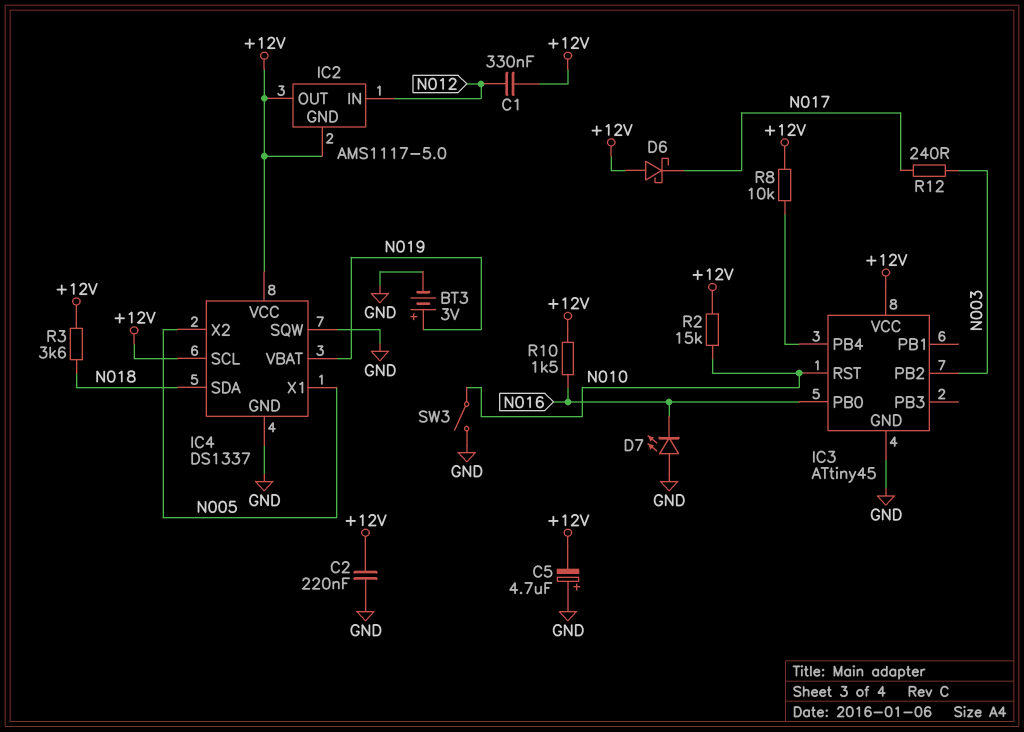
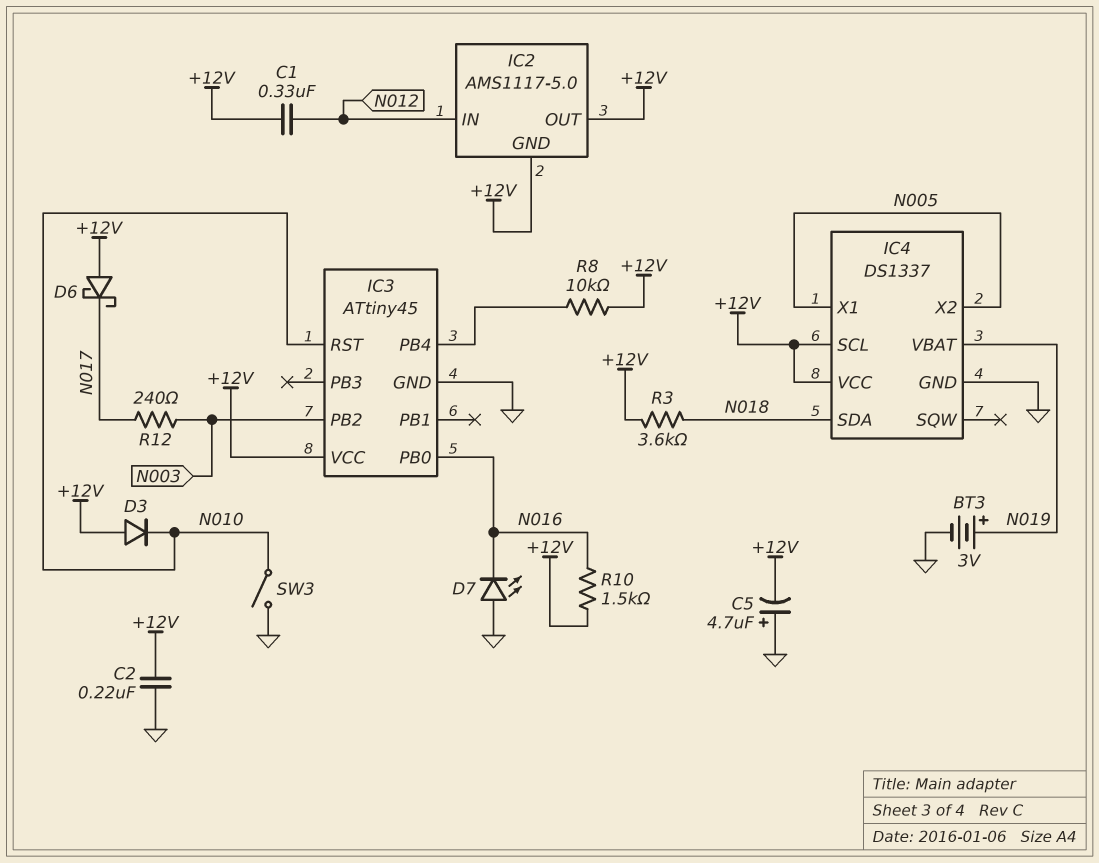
D3: none -> diode (A +12V, K N010)
IC4 pin SQW: GND -> none
R2: 15k (+12V, N010) -> none

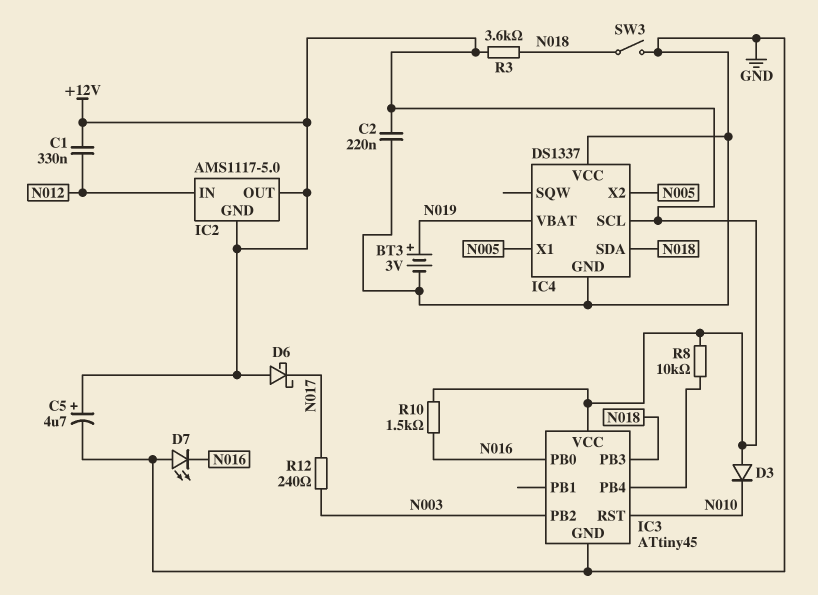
C5: 4.7uF (plus GND, minus +12V) -> 4.7uF (plus +12V, minus GND)
IC3 pin PB3: none -> N018
IC4 pin VCC: +12V -> GND
SW3: switch (GND, N010) -> switch (GND, N018)

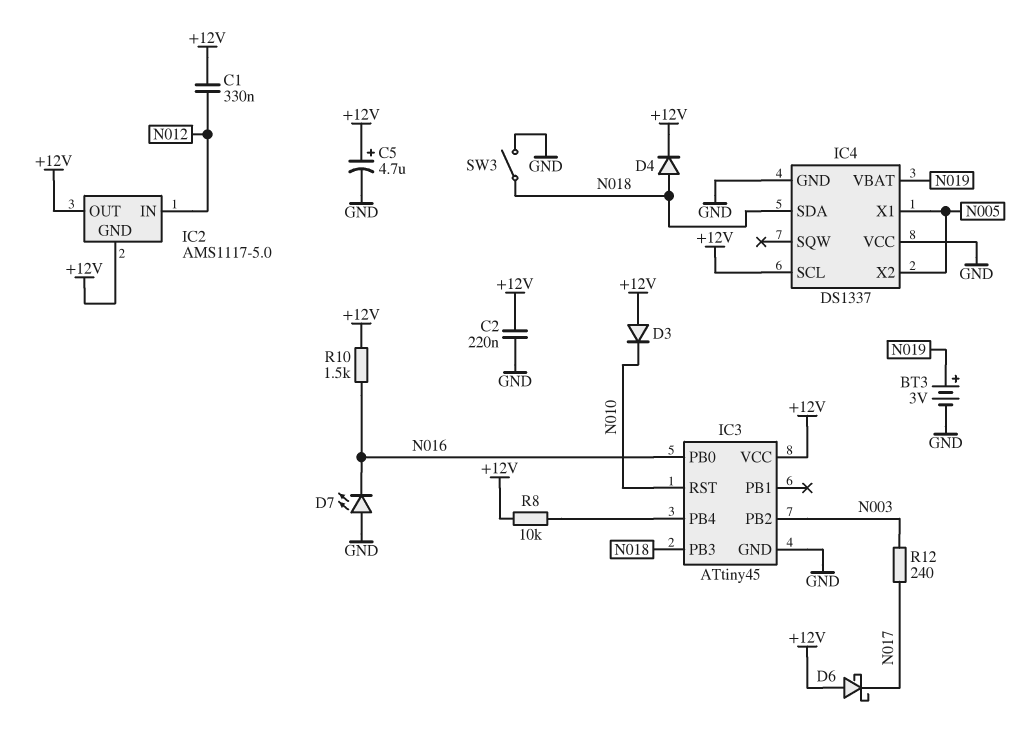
D4: none -> diode (A N018, K +12V)
R3: 3.6k (+12V, N018) -> none

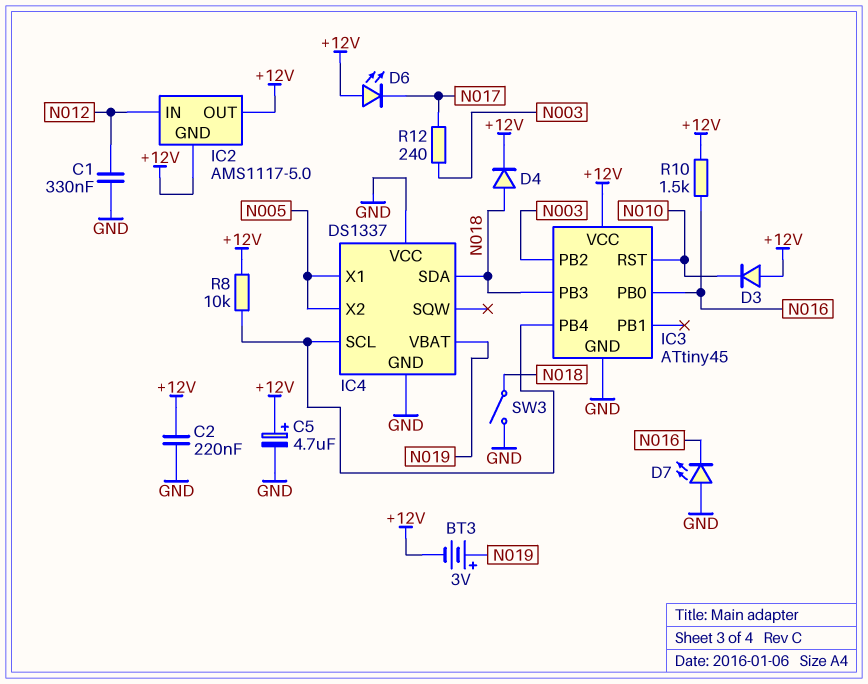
BT3: 3V (plus N019, minus GND) -> 3V (plus N019, minus +12V)
C1: 330nF (+12V, N012) -> 330nF (GND, N012)
D6: schottky (A +12V, K N017) -> LED (A +12V, K N017)
IC4 pin SCL: +12V -> IC3/PB4

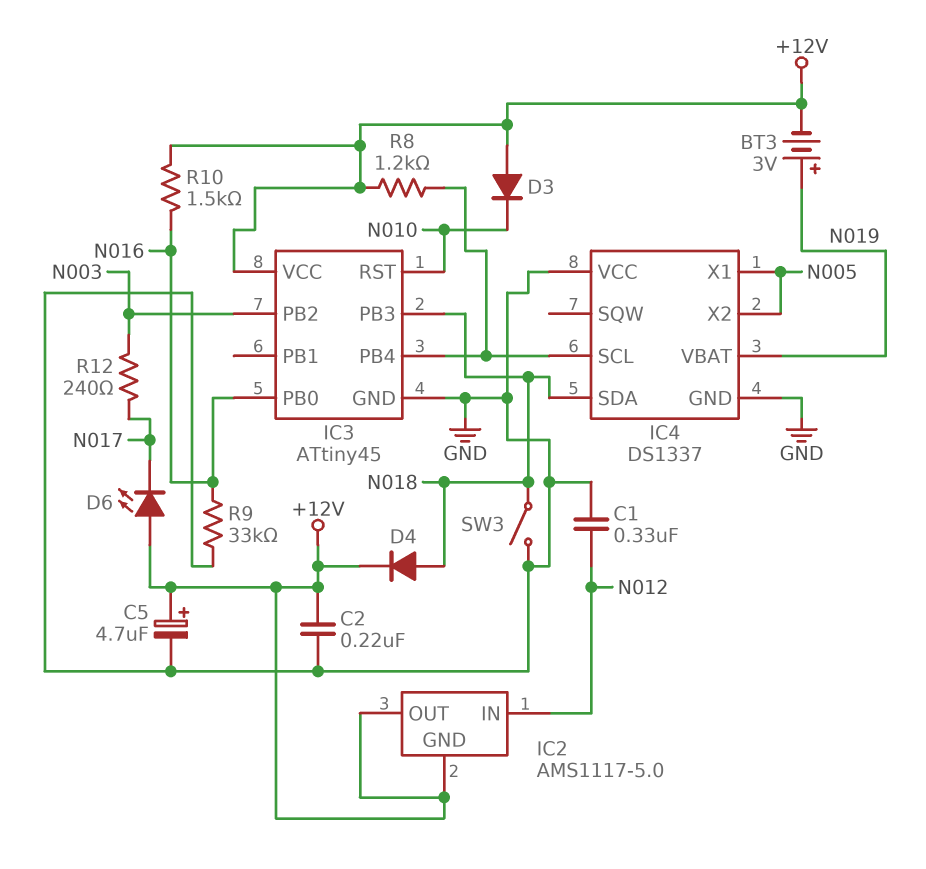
D7: LED (A GND, K N016) -> none
R8: 10k (+12V, IC3/PB4) -> 1.2k (+12V, IC3/PB4)
R9: none -> 33k (GND, N016)

